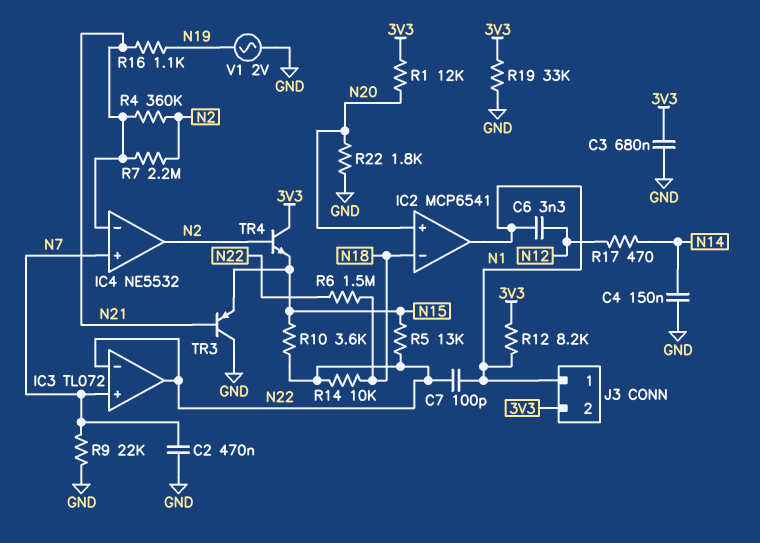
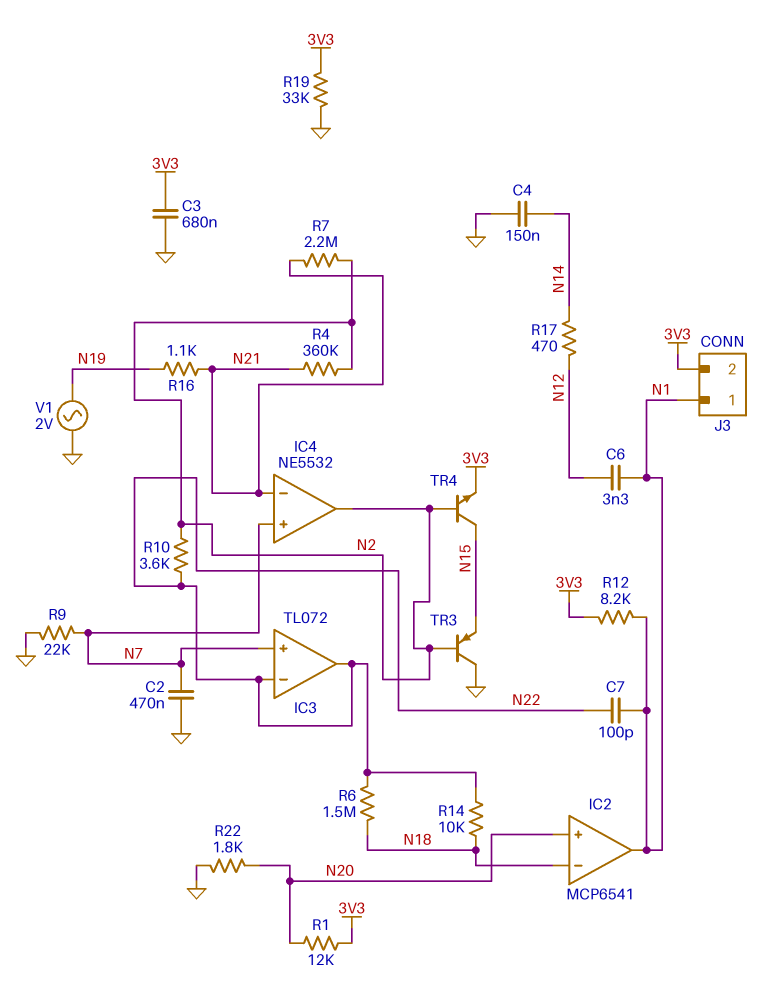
R5: 13k (N15, N22) -> none
R10: 3.6k (N15, N22) -> 3.6k (N2, N22)
TR3: PNP (B N21, C GND, E N15) -> PNP (B N2, C GND, E N15)
TR4: NPN (B N2, C 3V3, E N15) -> NPN (B N2, C N15, E 3V3)

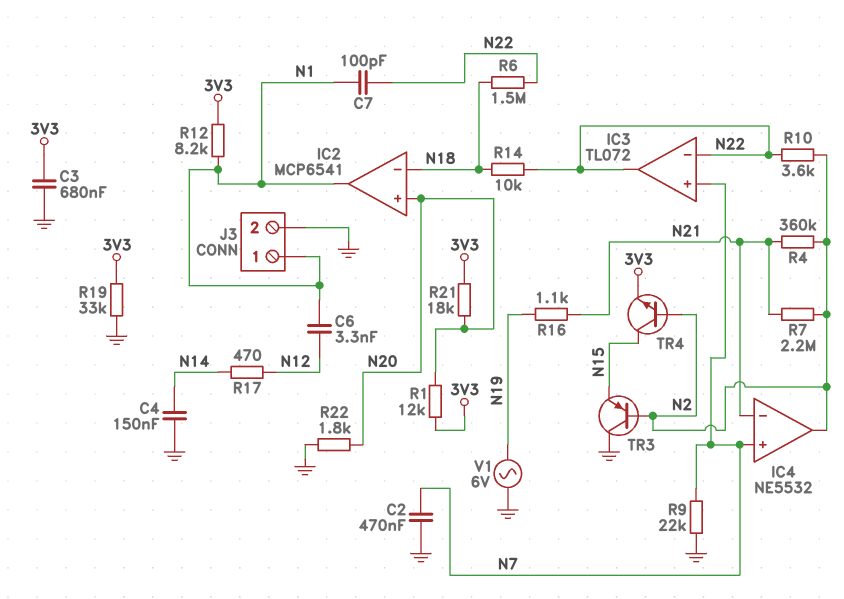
J3 pin 2: 3V3 -> GND
R21: none -> 18k (3V3, N20)
V1: AC 2V (GND, N19) -> AC 6V (GND, N19)

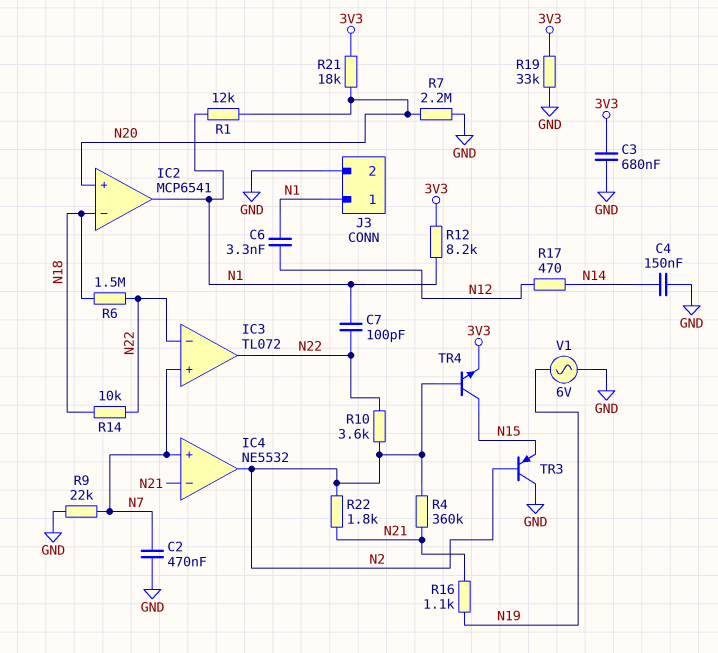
R1: 12k (3V3, N20) -> 12k (N1, N20)
R7: 2.2M (N2, N21) -> 2.2M (GND, N20)
R22: 1.8k (GND, N20) -> 1.8k (N2, N21)

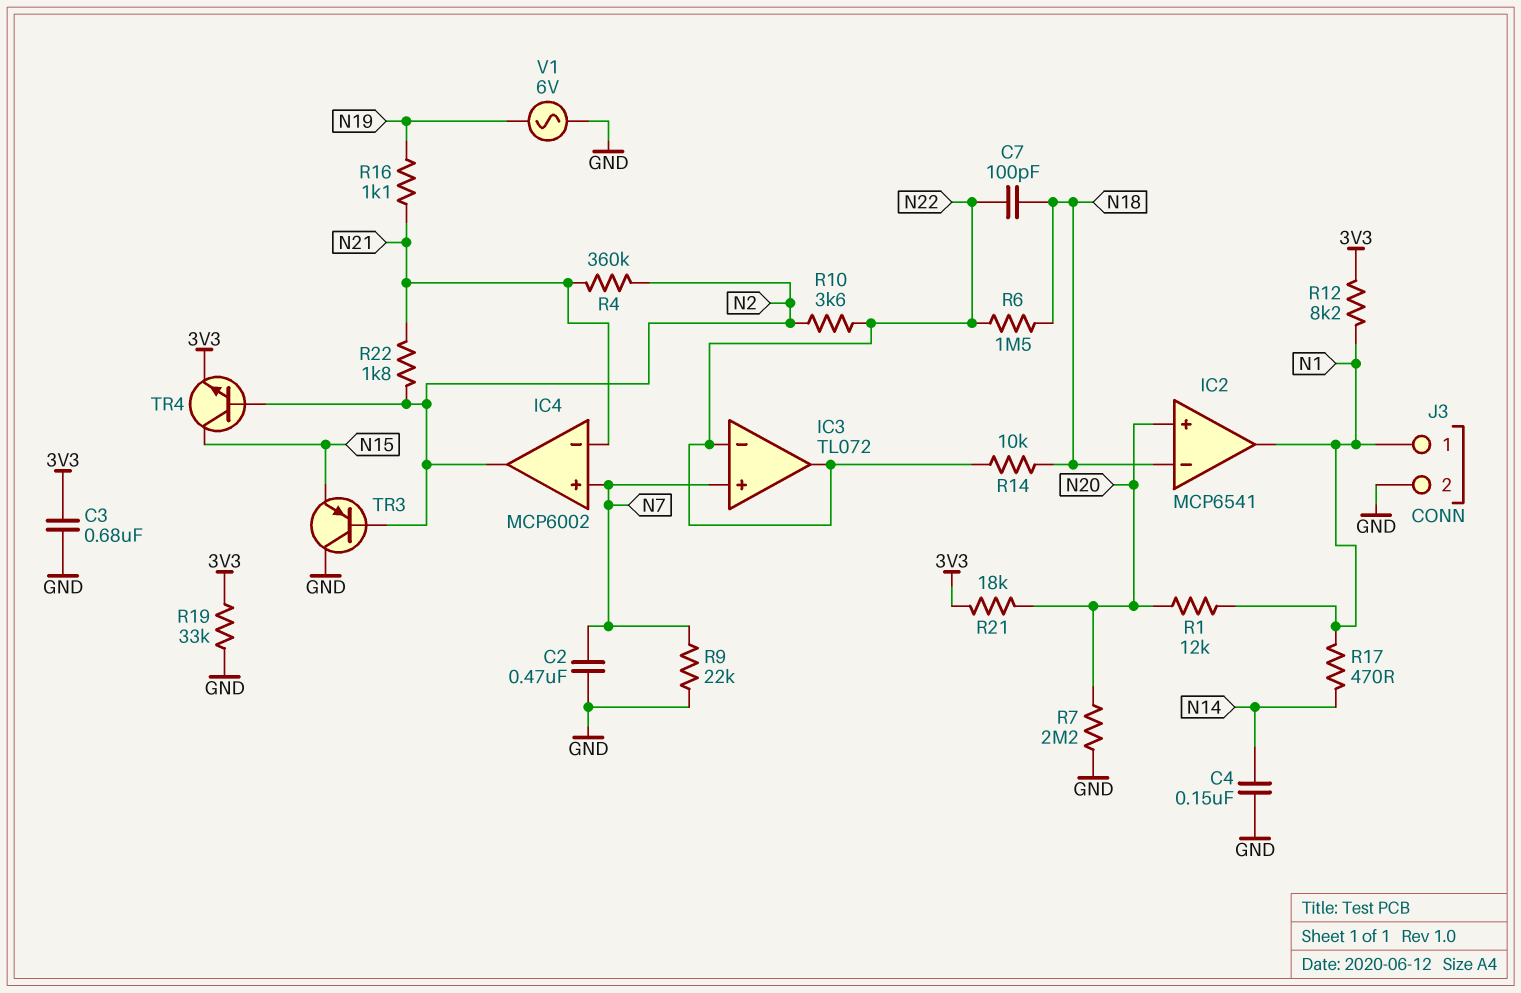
C6: 3.3nF (N1, N12) -> none
C7: 100pF (N1, N22) -> 100pF (N18, N22)
IC4: NE5532 -> MCP6002
R17: 470 (N12, N14) -> 470 (N1, N14)

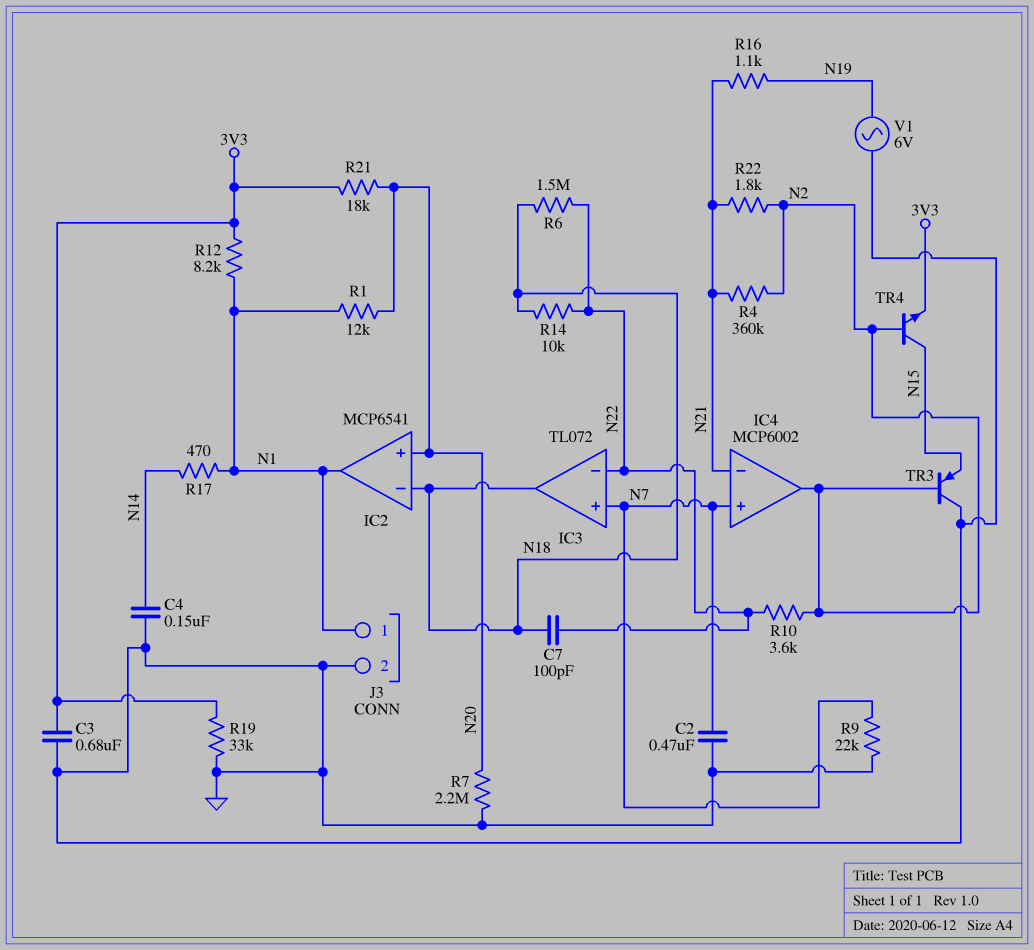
IC3 pin out: N22 -> N18

